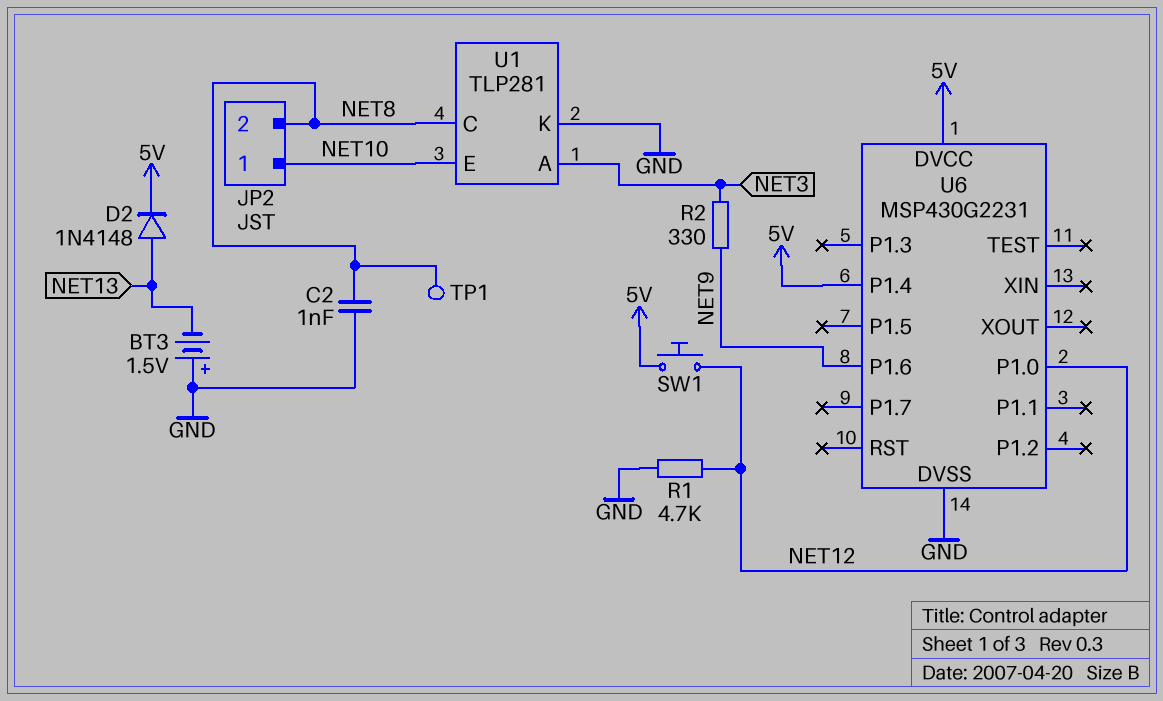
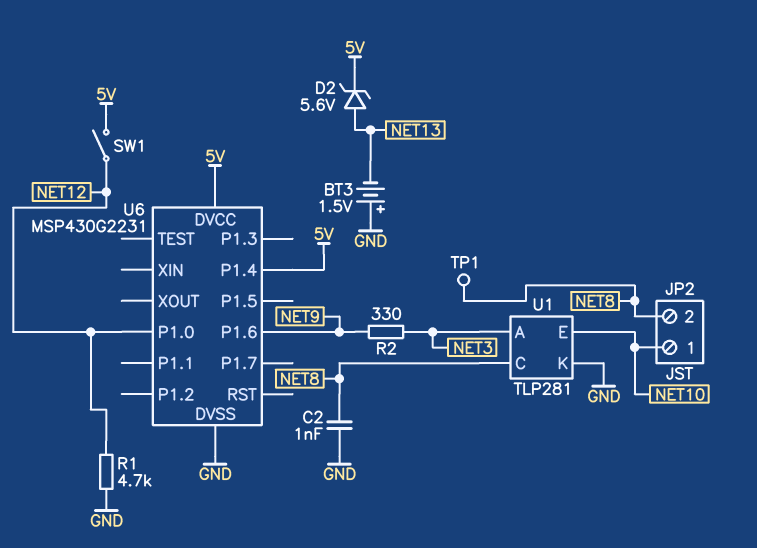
D2: diode 1N4148 (A NET13, K 5V) -> zener 5.6V (A NET13, K 5V)
SW1: button (5V, NET12) -> switch (5V, NET12)

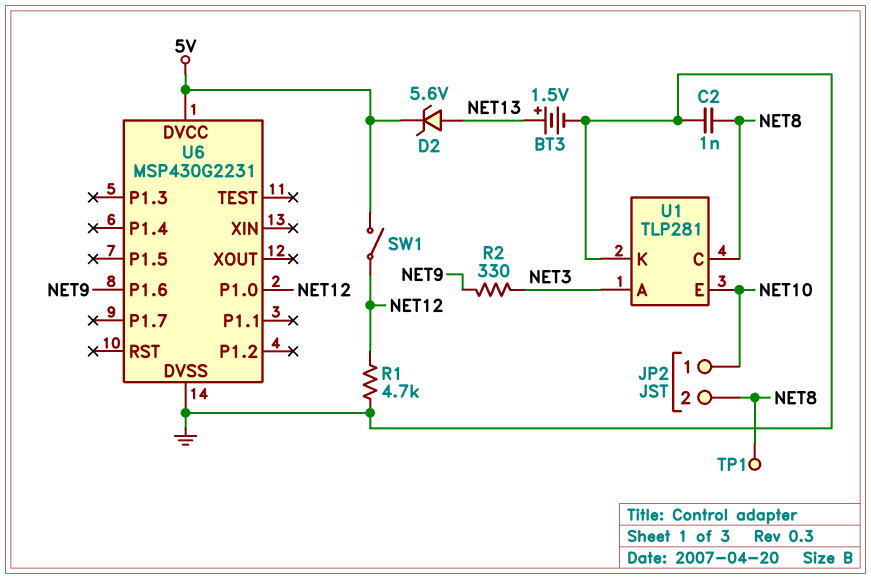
BT3: 1.5V (plus GND, minus NET13) -> 1.5V (plus NET13, minus GND)
U6 pin P1.4: 5V -> none

